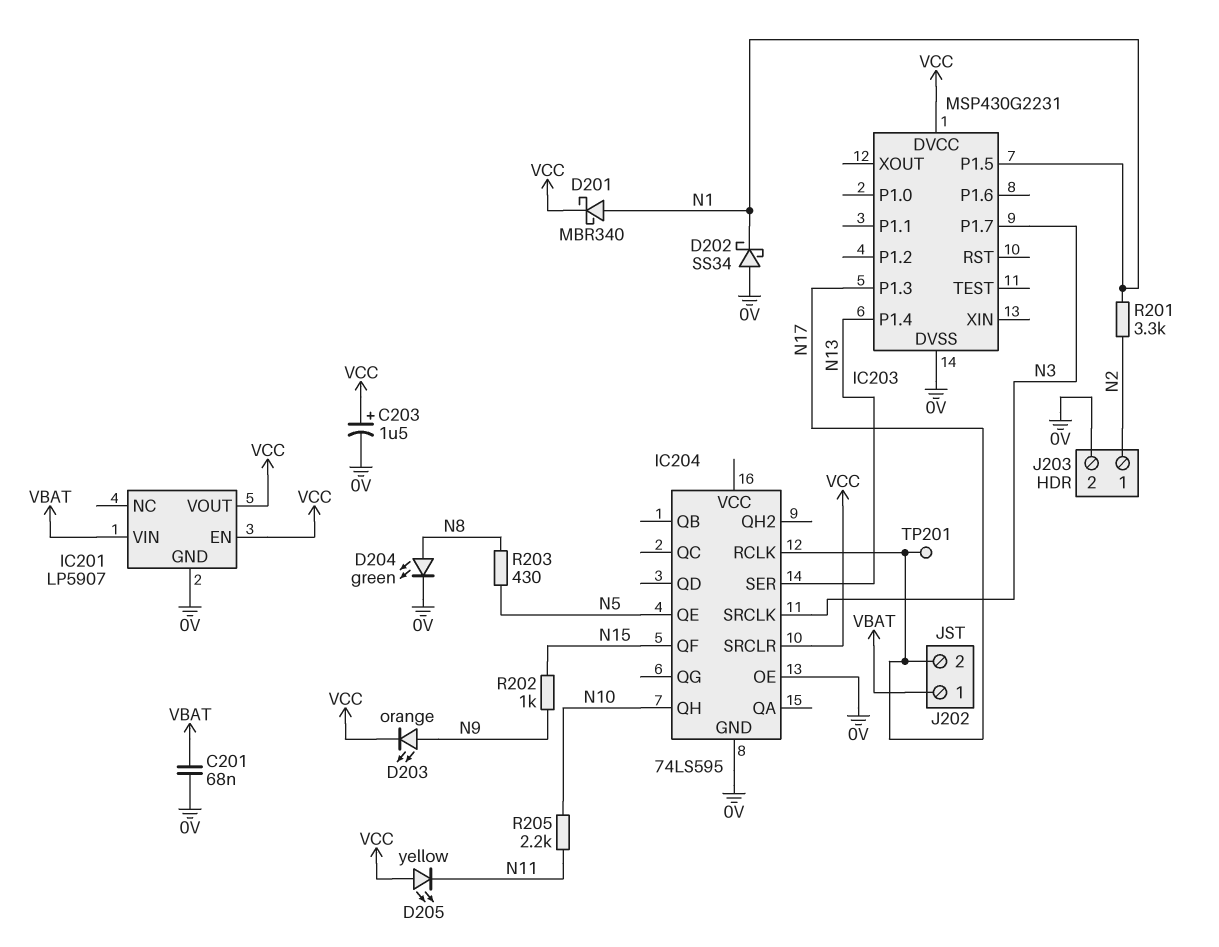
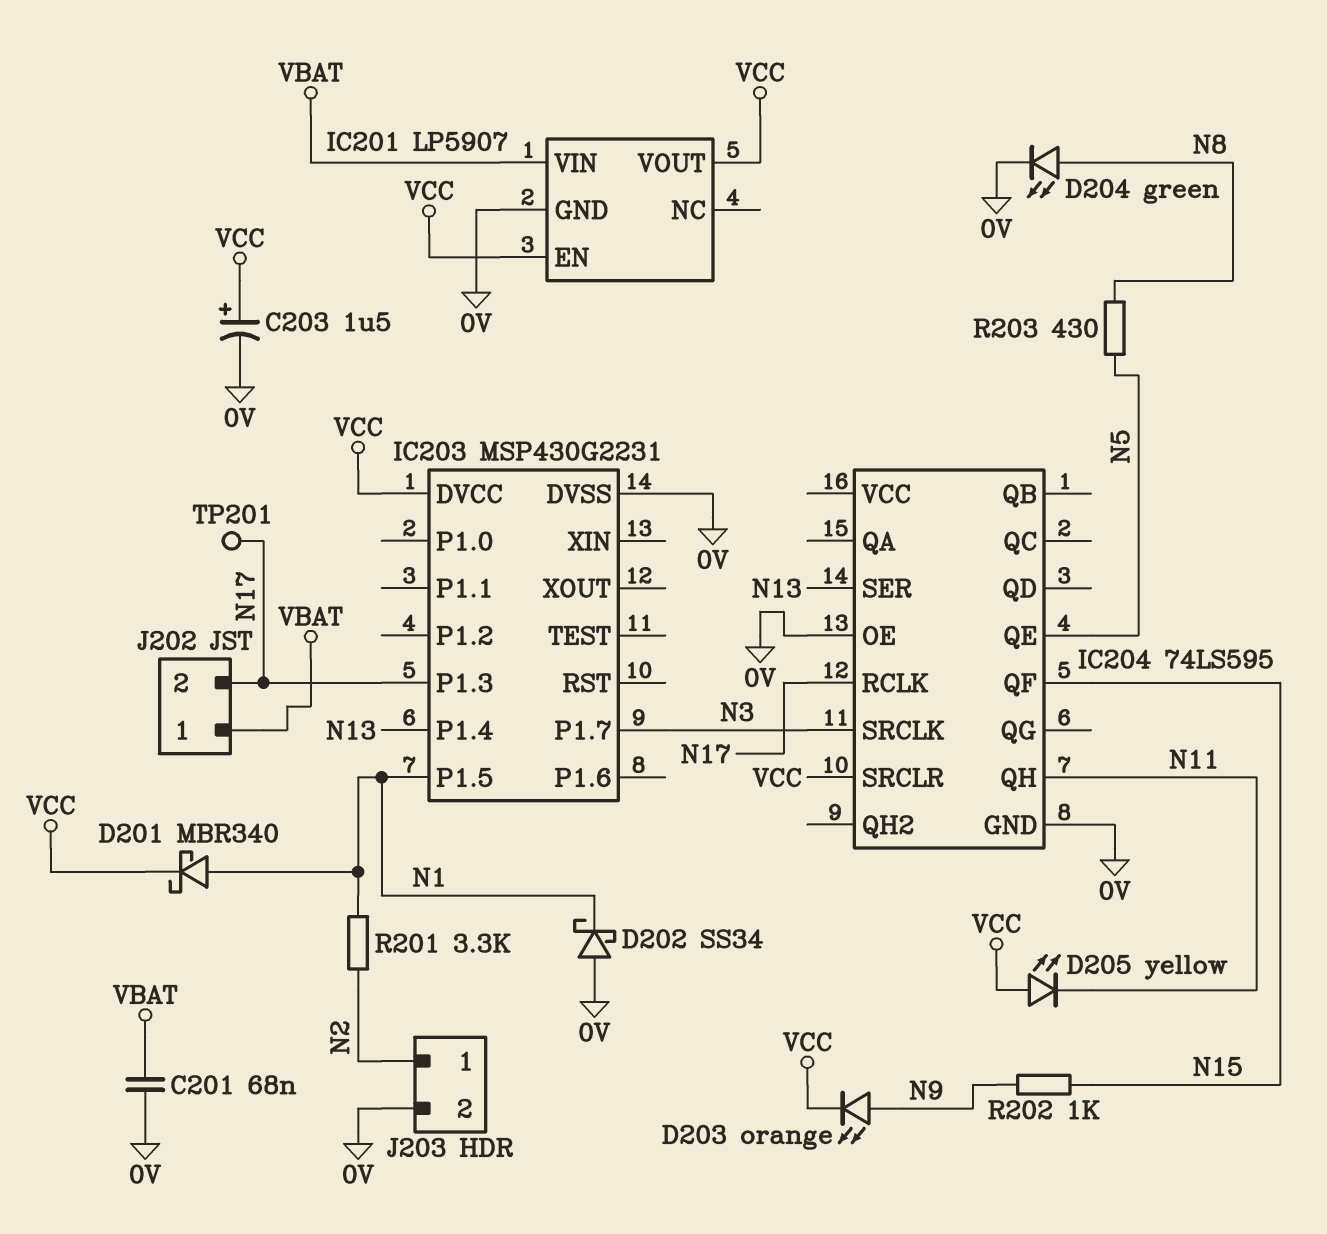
IC204 pin QH: N10 -> N11
R205: 2.2k (N10, N11) -> none

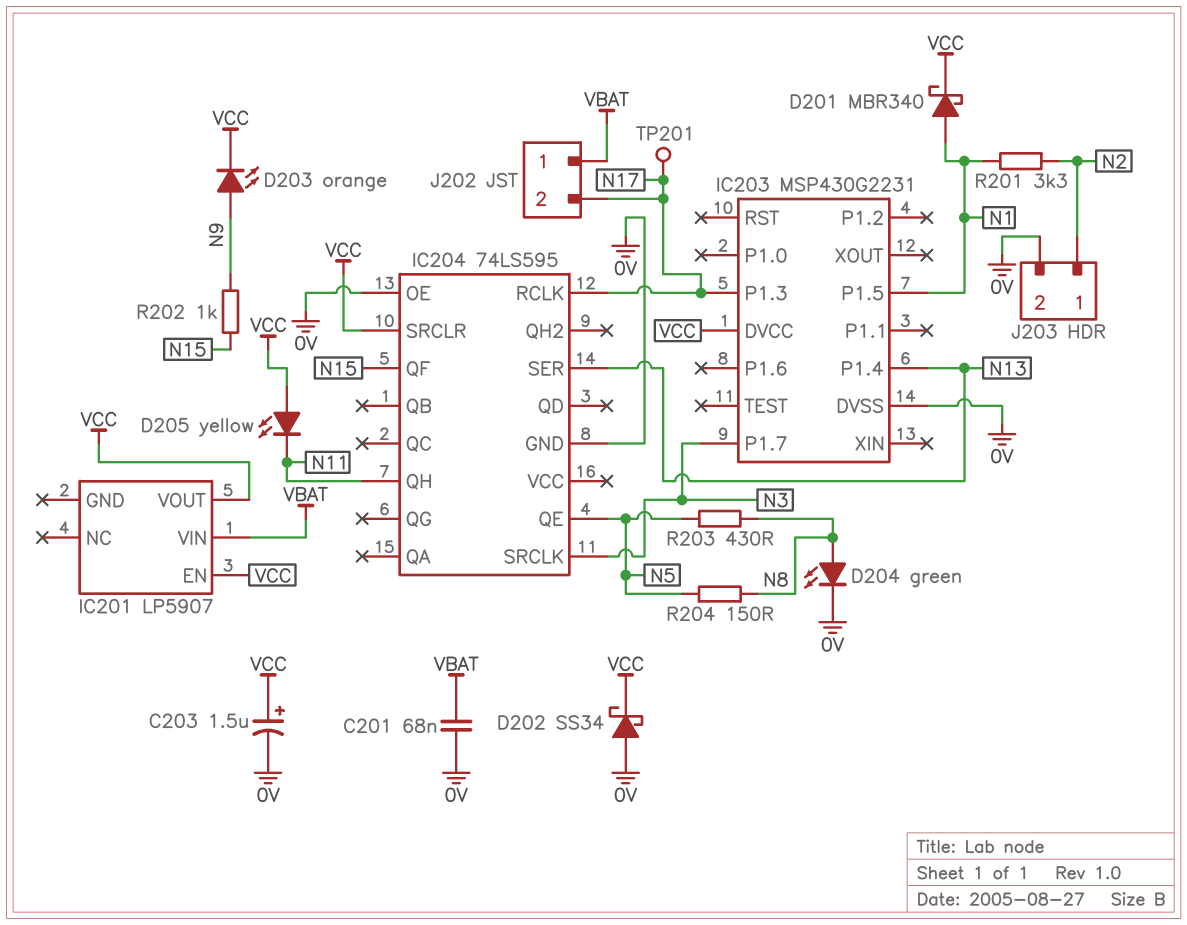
D202: schottky SS34 (A 0V, K N1) -> schottky SS34 (A 0V, K VCC)
IC201 pin GND: 0V -> none
R204: none -> 150 (N5, N8)

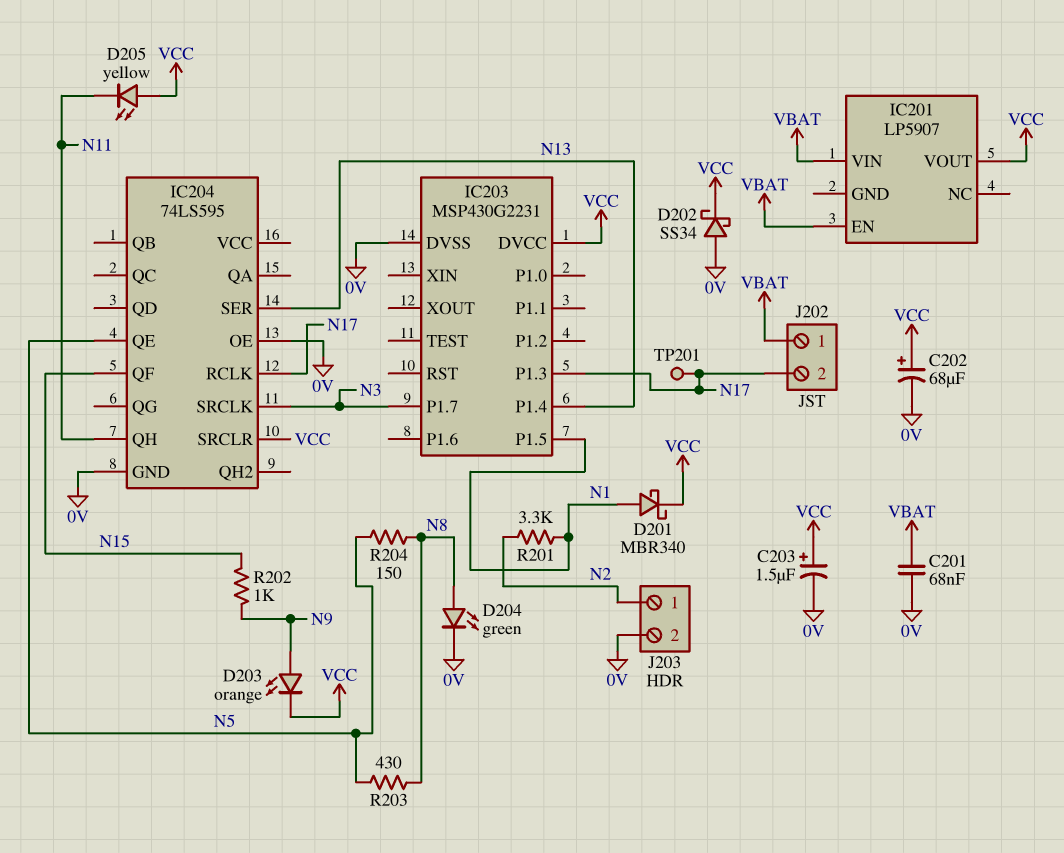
C202: none -> 68uF (plus VCC, minus 0V)
IC201 pin EN: VCC -> VBAT

